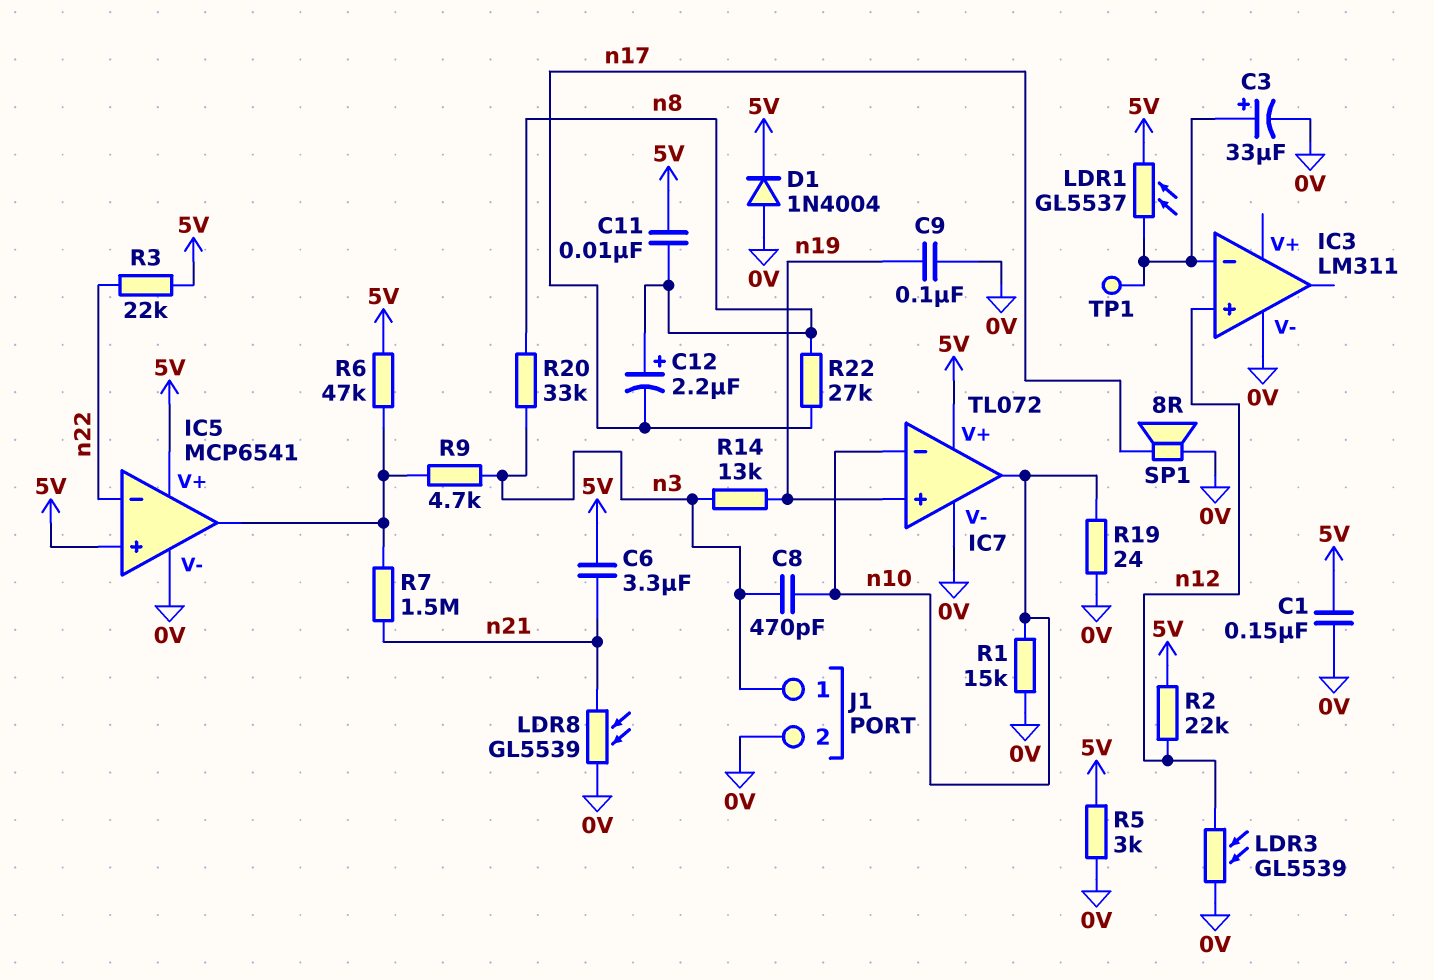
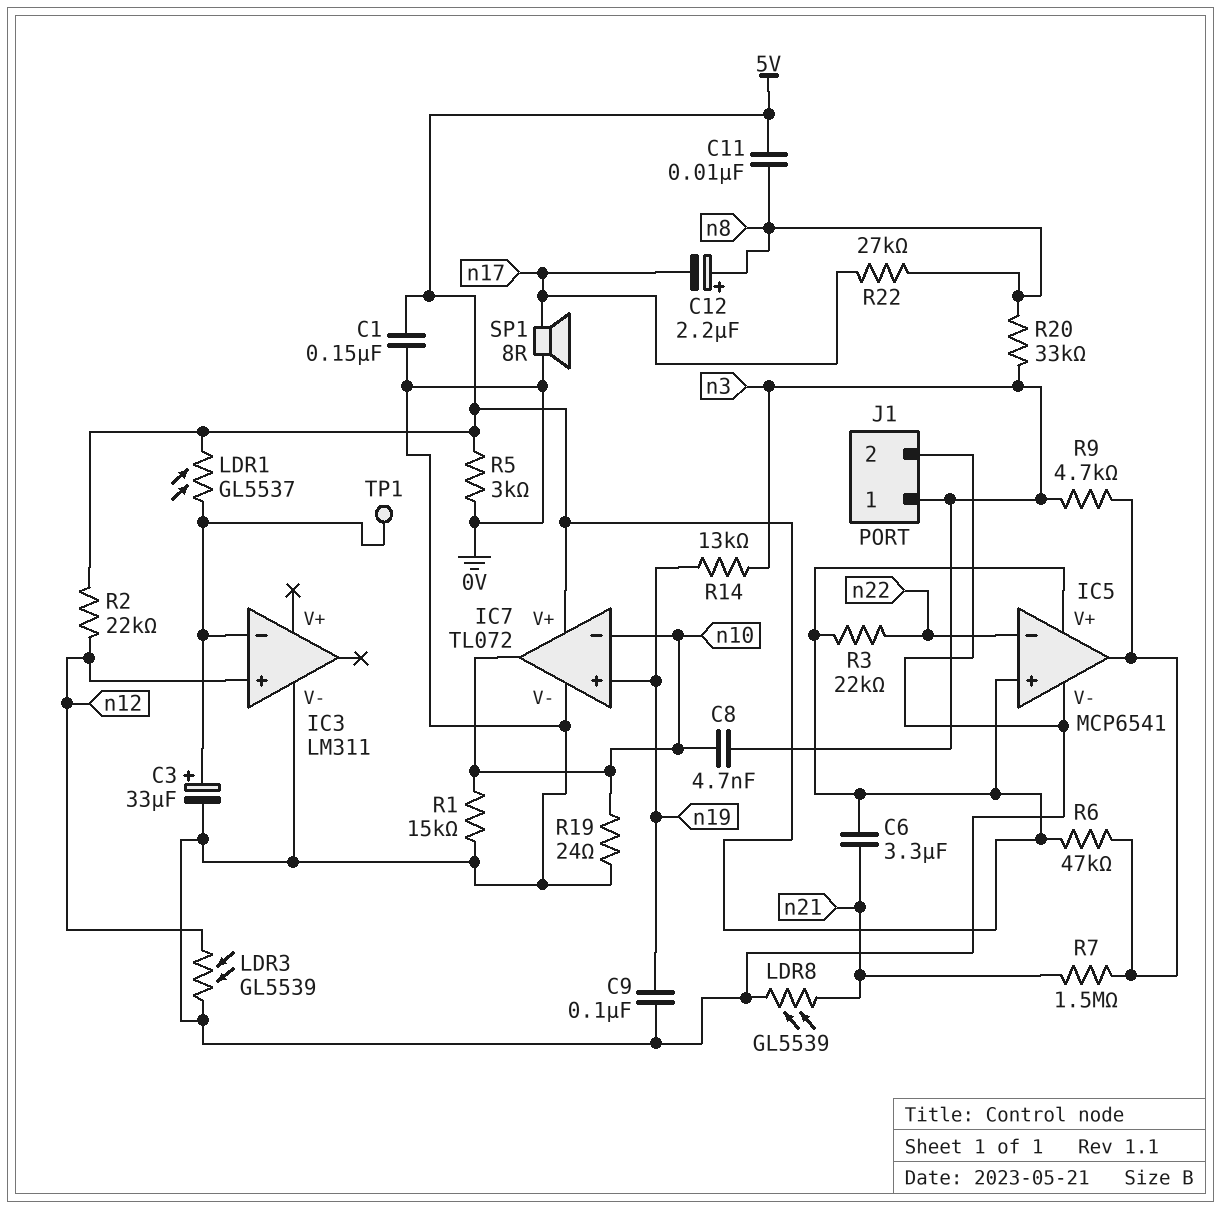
C8: 470pF (n3, n10) -> 4.7nF (n3, n10)
D1: diode 1N4004 (A 0V, K 5V) -> none

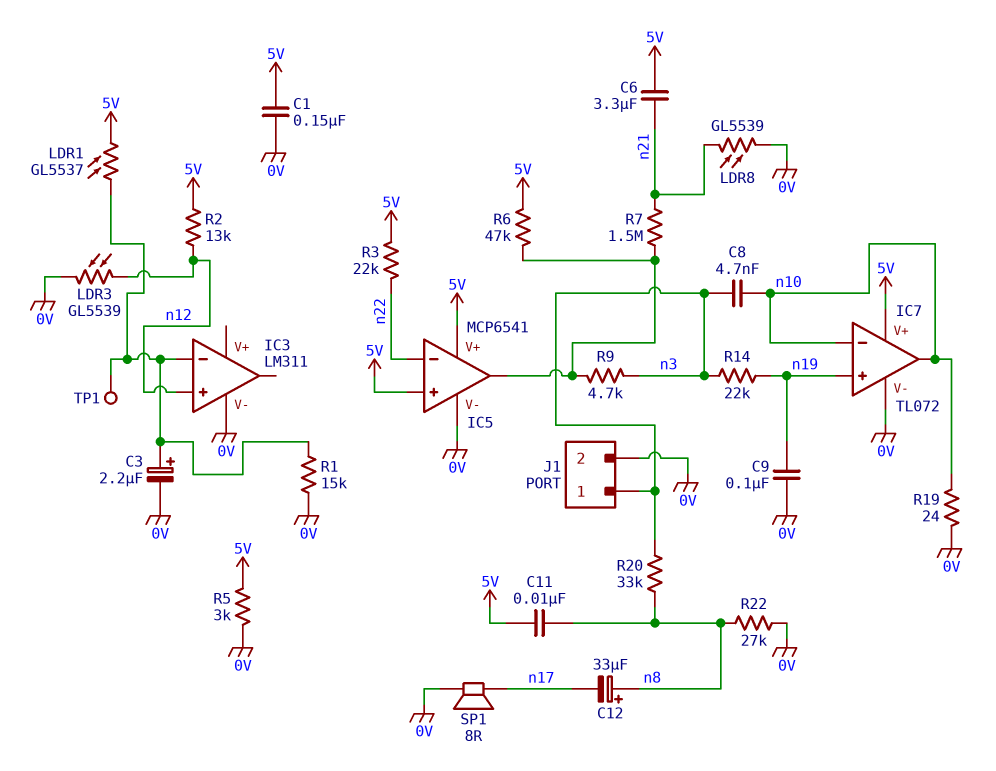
C3: 33uF (plus IC3/in-, minus 0V) -> 2.2uF (plus IC3/in-, minus 0V)
C12: 2.2uF (plus n8, minus n17) -> 33uF (plus n8, minus n17)
R1: 15k (0V, n10) -> 15k (0V, IC3/in-)
R2: 22k (5V, n12) -> 13k (5V, n12)
R14: 13k (n3, n19) -> 22k (n3, n19)
R22: 27k (n8, n17) -> 27k (0V, n8)

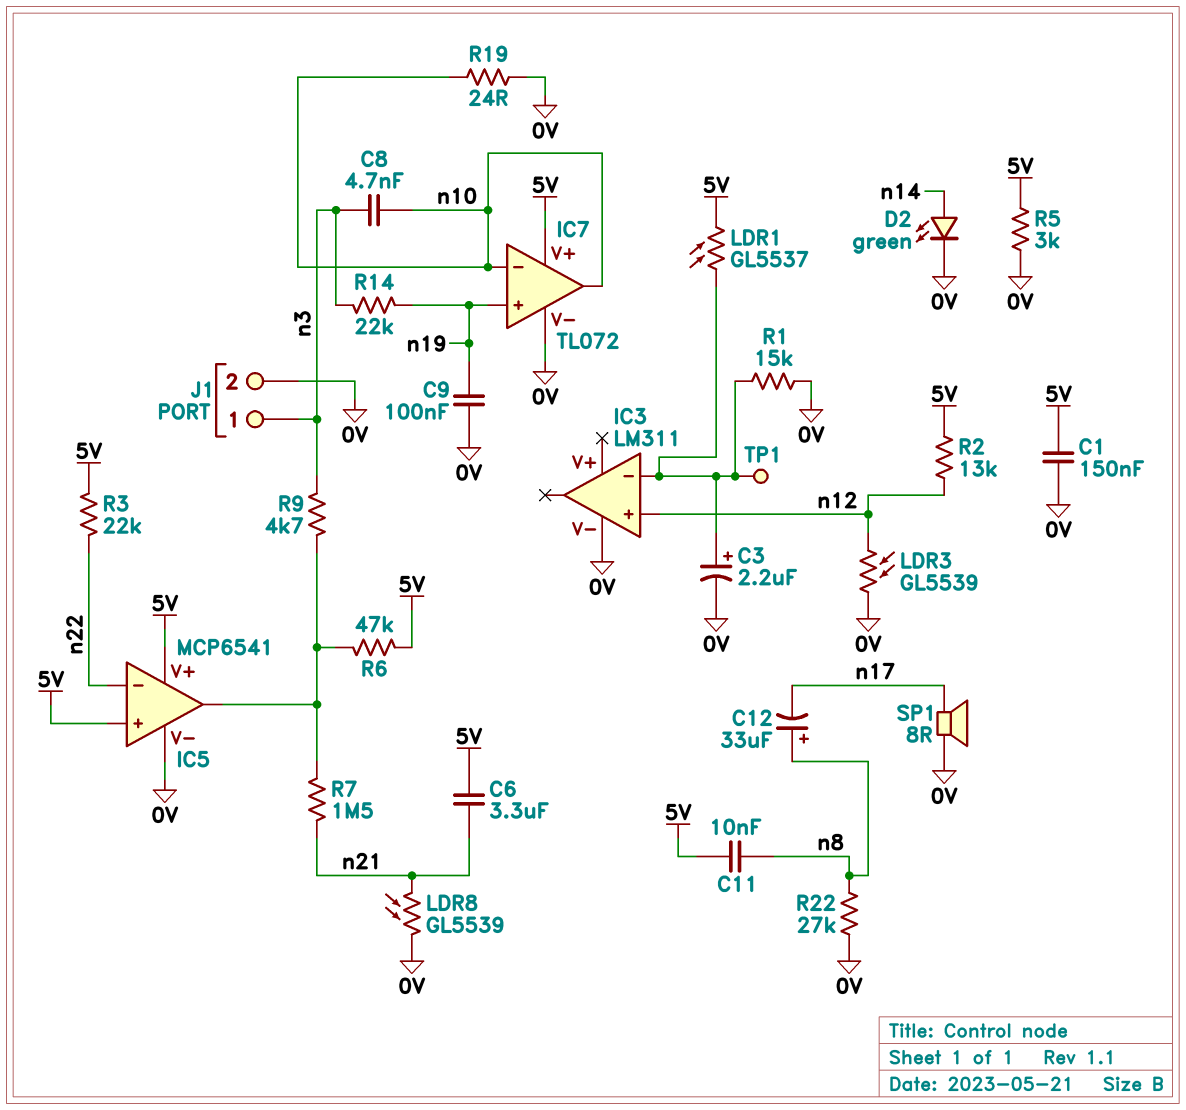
D2: none -> LED green (A n14, K 0V)
R20: 33k (n3, n8) -> none

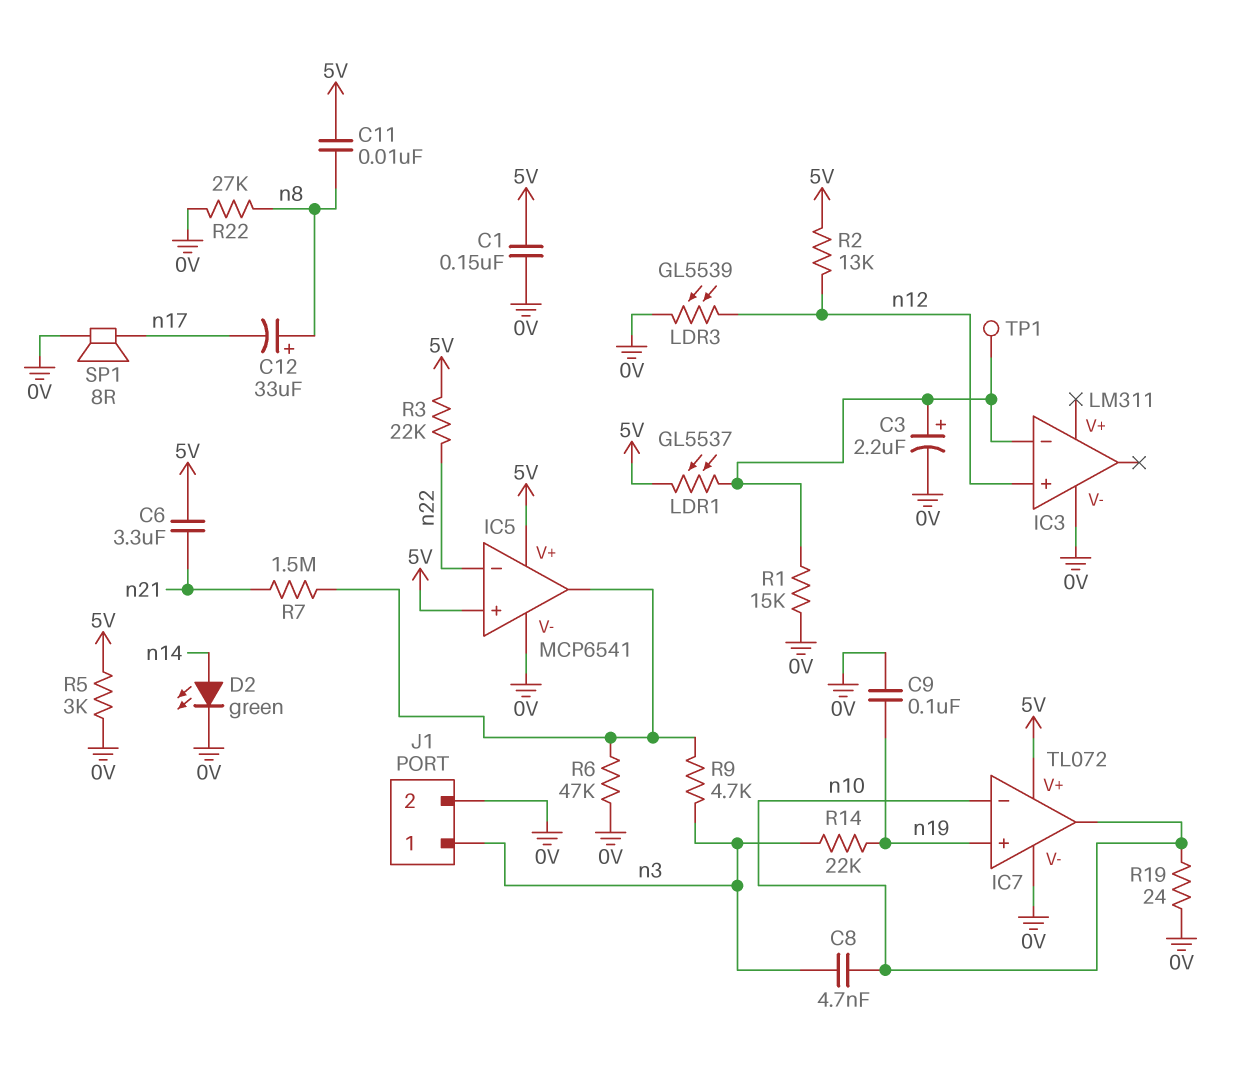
LDR8: GL5539 (0V, n21) -> none
R6: 47k (5V, IC5/out) -> 47k (0V, IC5/out)

